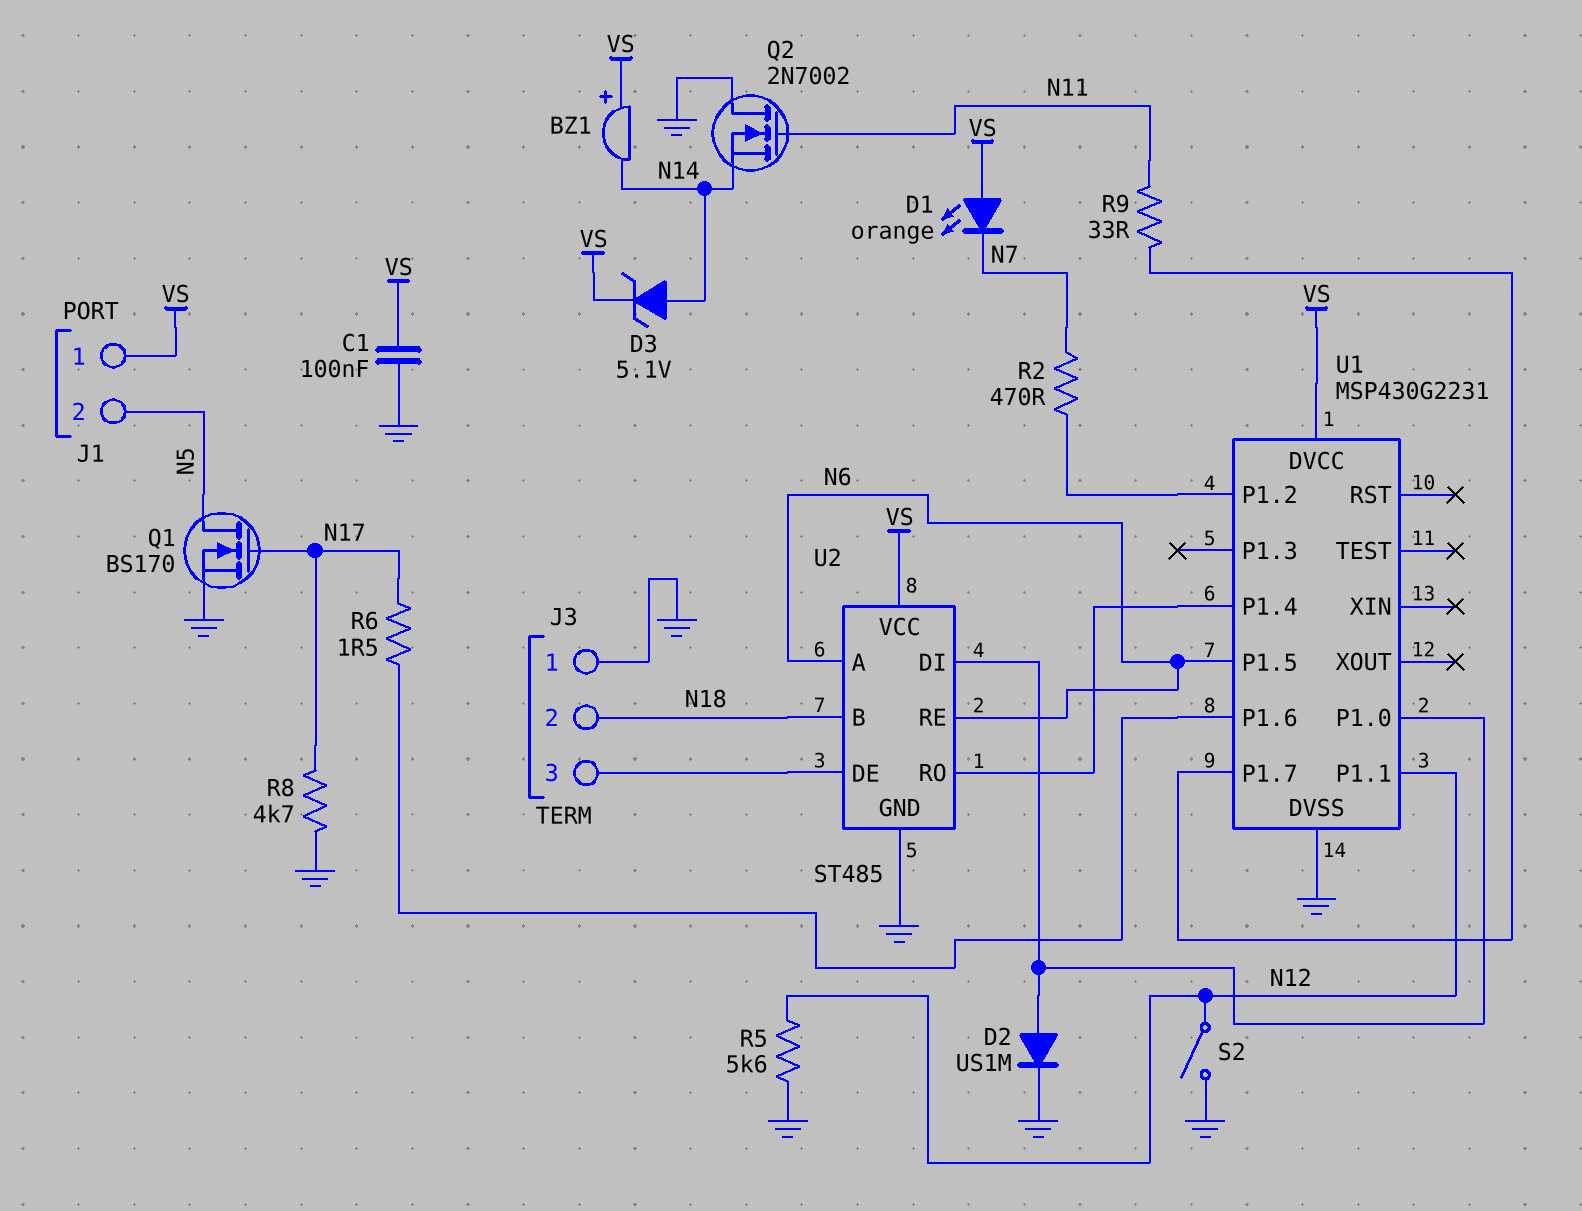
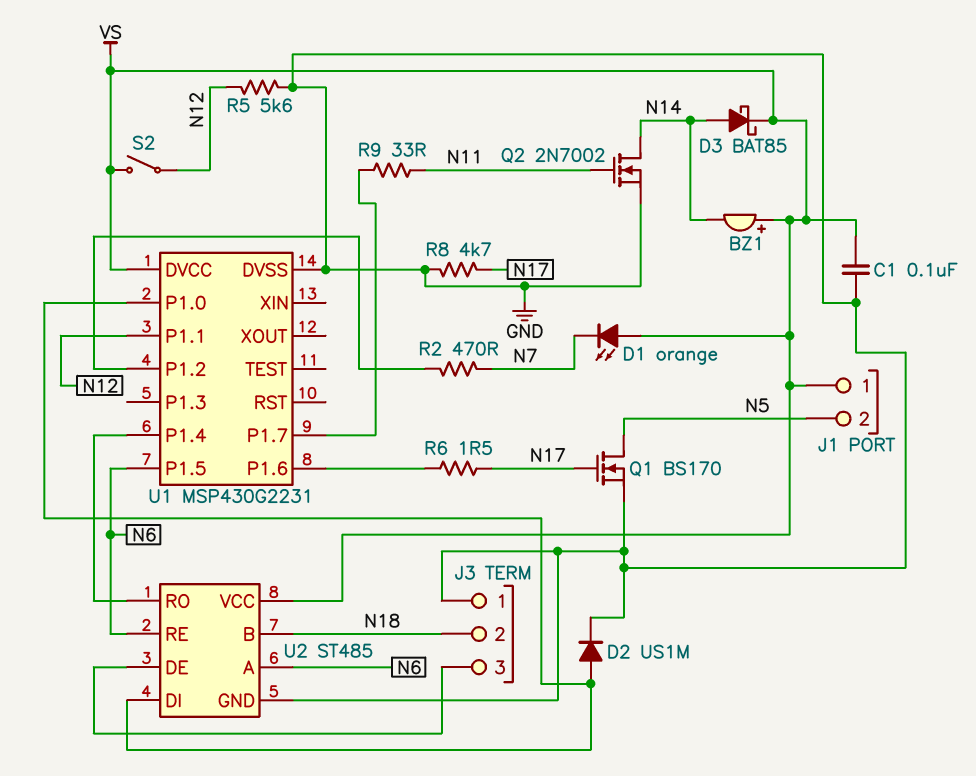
D3: zener 5.1V (A N14, K VS) -> schottky BAT85 (A N14, K VS)
Q2: NMOS 2N7002 (G N11, D GND, S N14) -> NMOS 2N7002 (G N11, D N14, S GND)
S2: switch (GND, N12) -> switch (N12, VS)

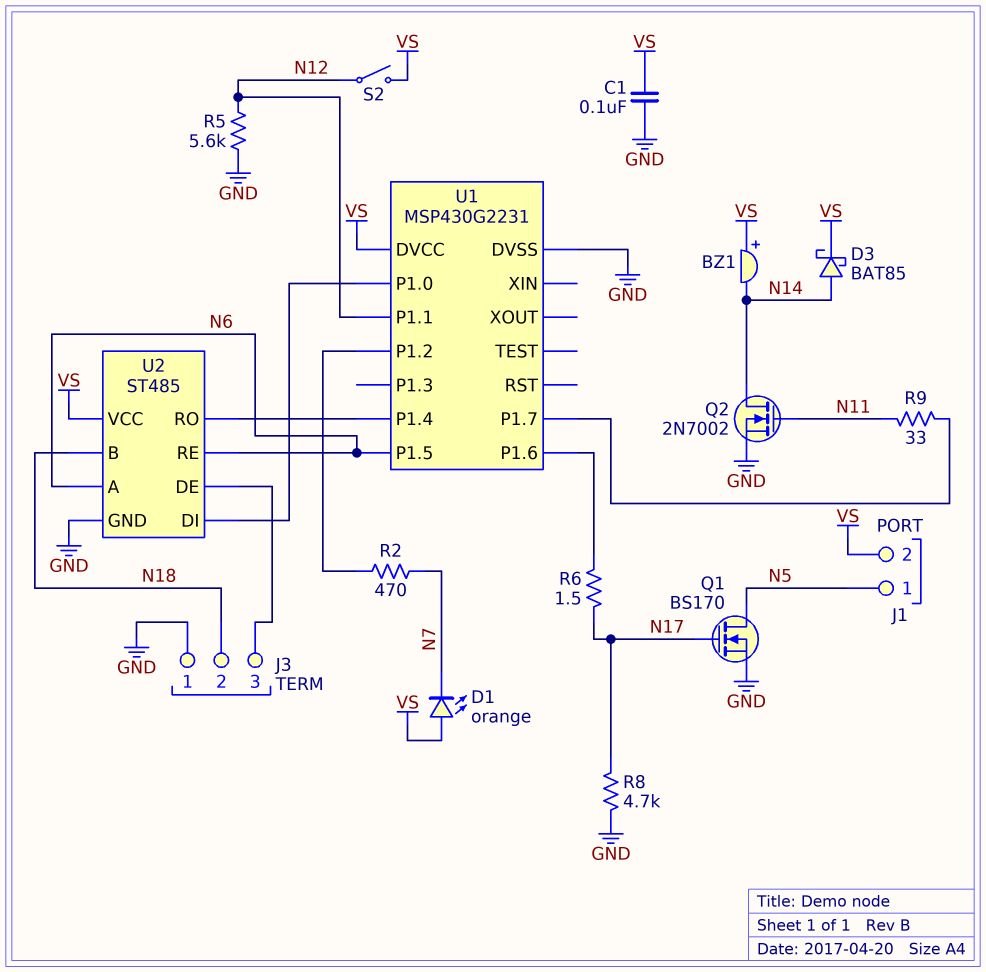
D2: diode US1M (A U1/P1.0, K GND) -> none
J1 pin 1: VS -> N5
J1 pin 2: N5 -> VS

